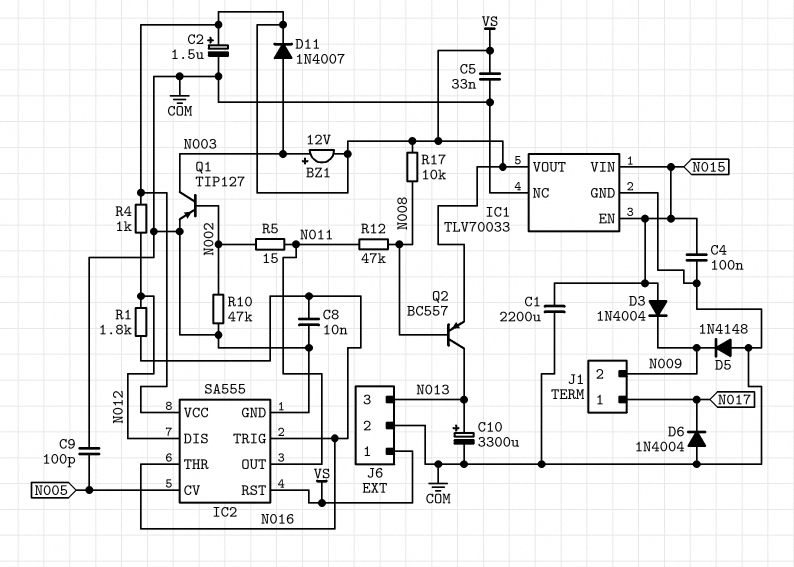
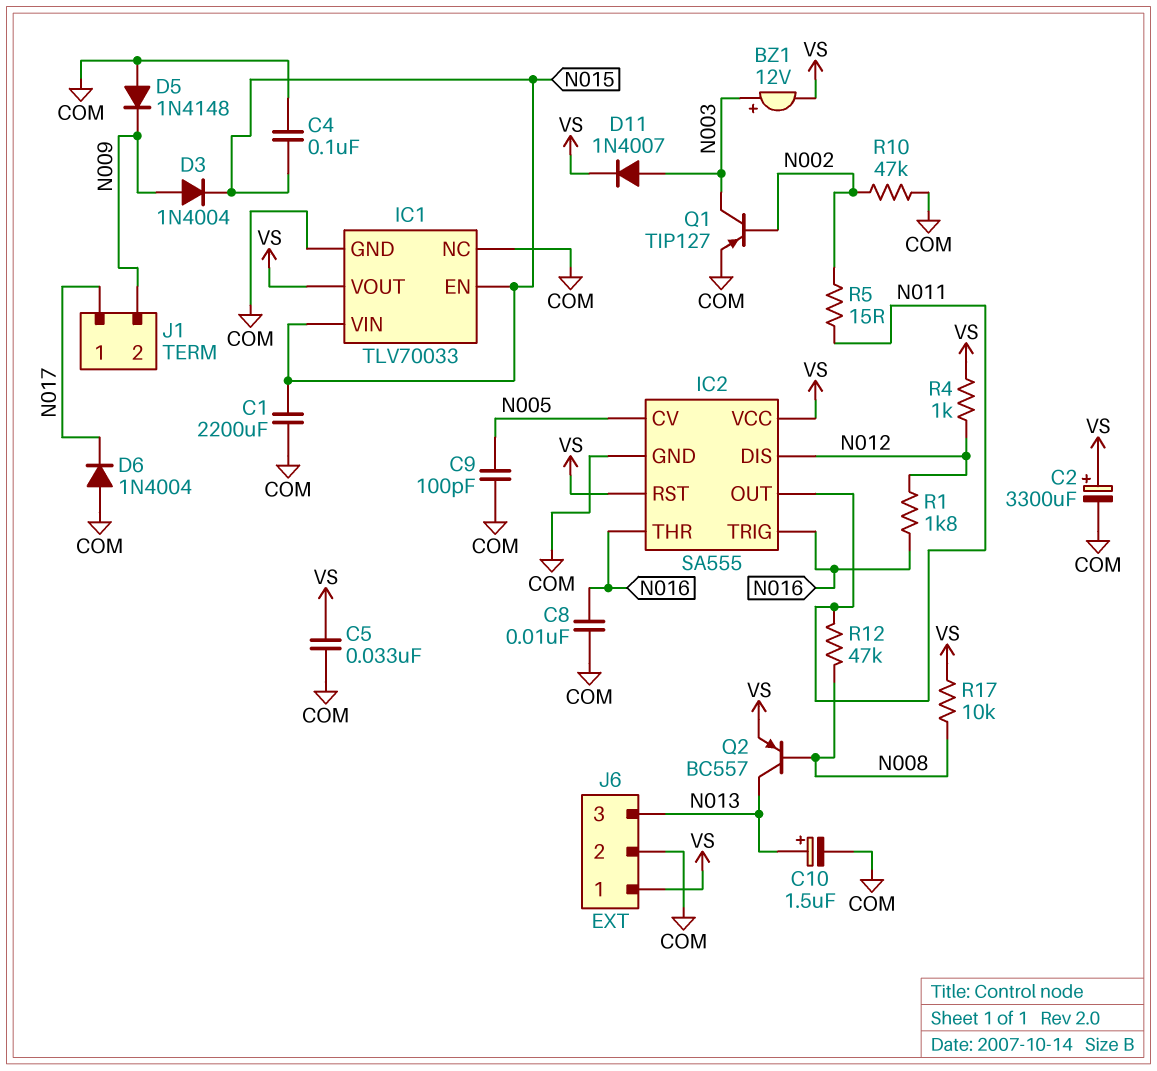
C2: 1.5uF (plus VS, minus COM) -> 3300uF (plus VS, minus COM)
C10: 3300uF (plus N013, minus COM) -> 1.5uF (plus N013, minus COM)
D3: diode 1N4004 (A N015, K N009) -> diode 1N4004 (A N009, K N015)

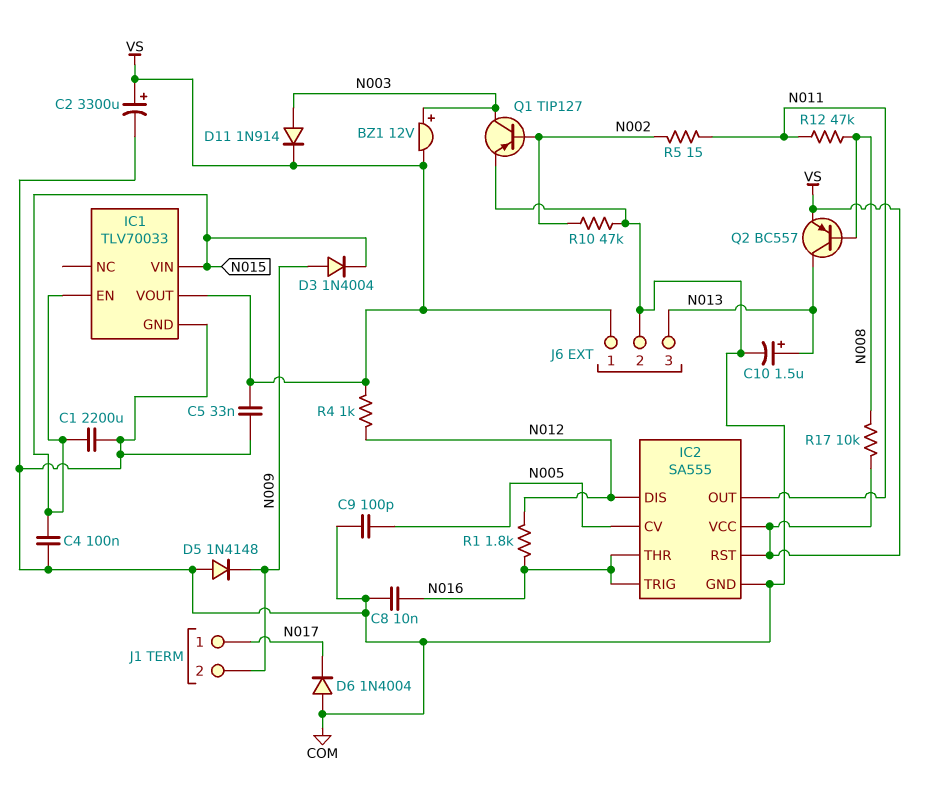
D11: diode 1N4007 (A N003, K VS) -> diode 1N914 (A N003, K VS)
IC1 pin NC: COM -> none

